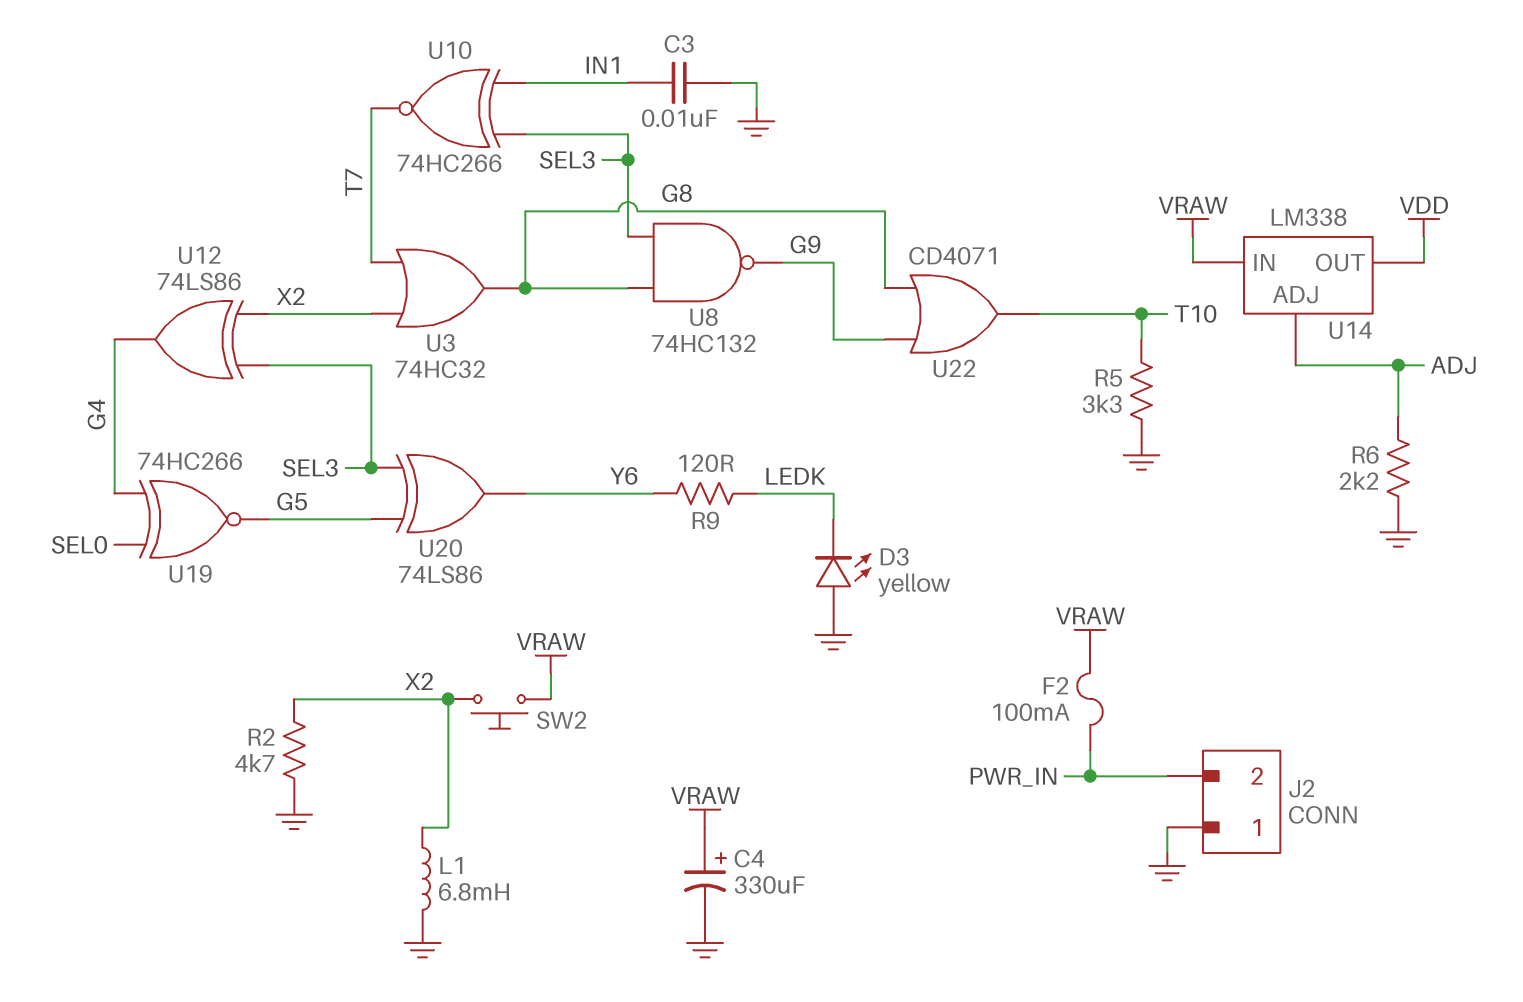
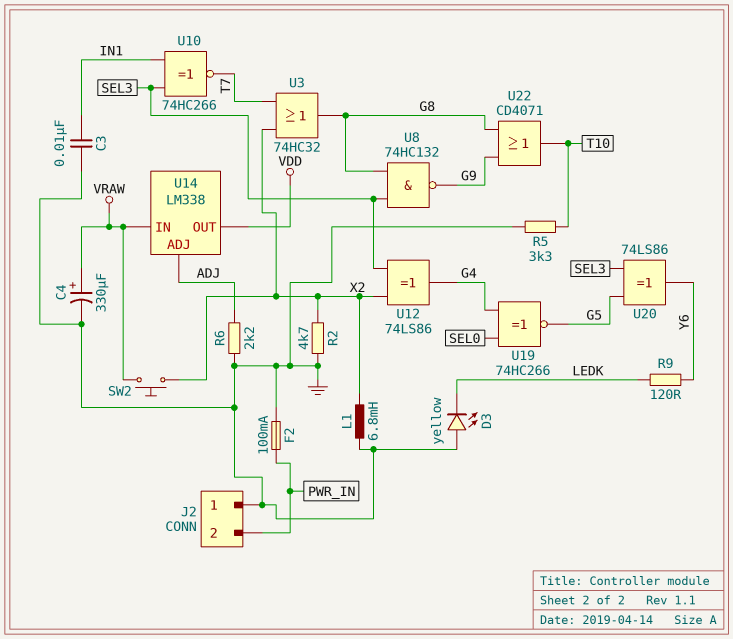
F2: 100mA (PWR_IN, VRAW) -> 100mA (GND, PWR_IN)

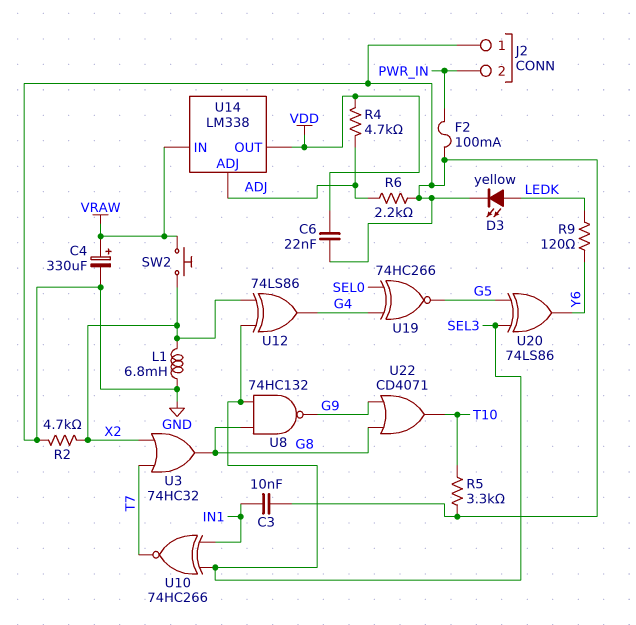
C6: none -> 22nF (GND, VDD)
D3: LED yellow (A GND, K LEDK) -> LED yellow (A LEDK, K GND)
R4: none -> 4.7k (ADJ, VDD)

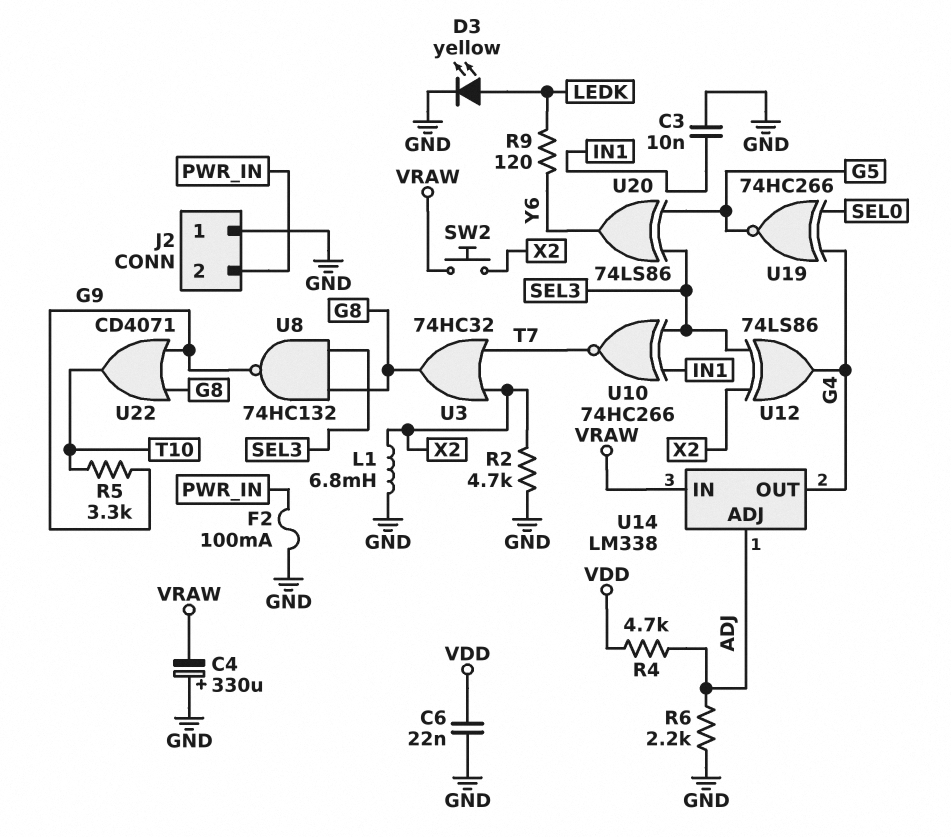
C4: 330uF (plus VRAW, minus GND) -> 330uF (plus GND, minus VRAW)
R5: 3.3k (GND, T10) -> 3.3k (G9, T10)
U14 pin OUT: VDD -> G4

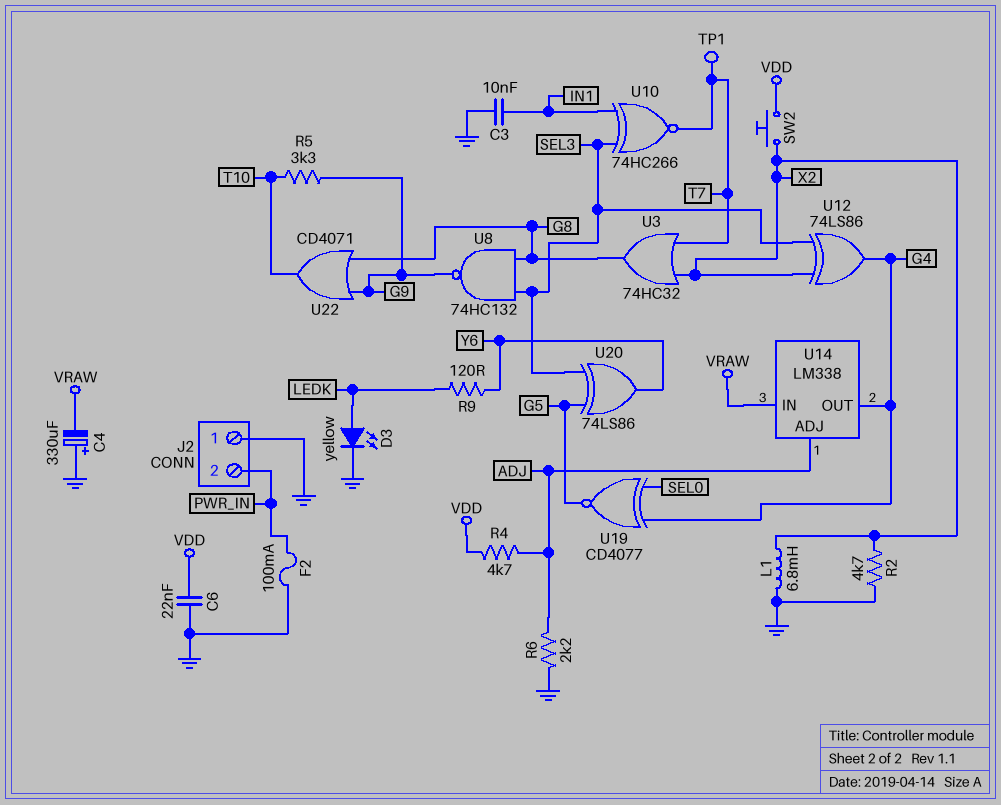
SW2: button (VRAW, X2) -> button (VDD, X2)
TP1: none -> test point (T7)
U19: XNOR 74HC266 (in G4, in SEL0, out G5) -> XNOR CD4077 (in G4, in SEL0, out G5)

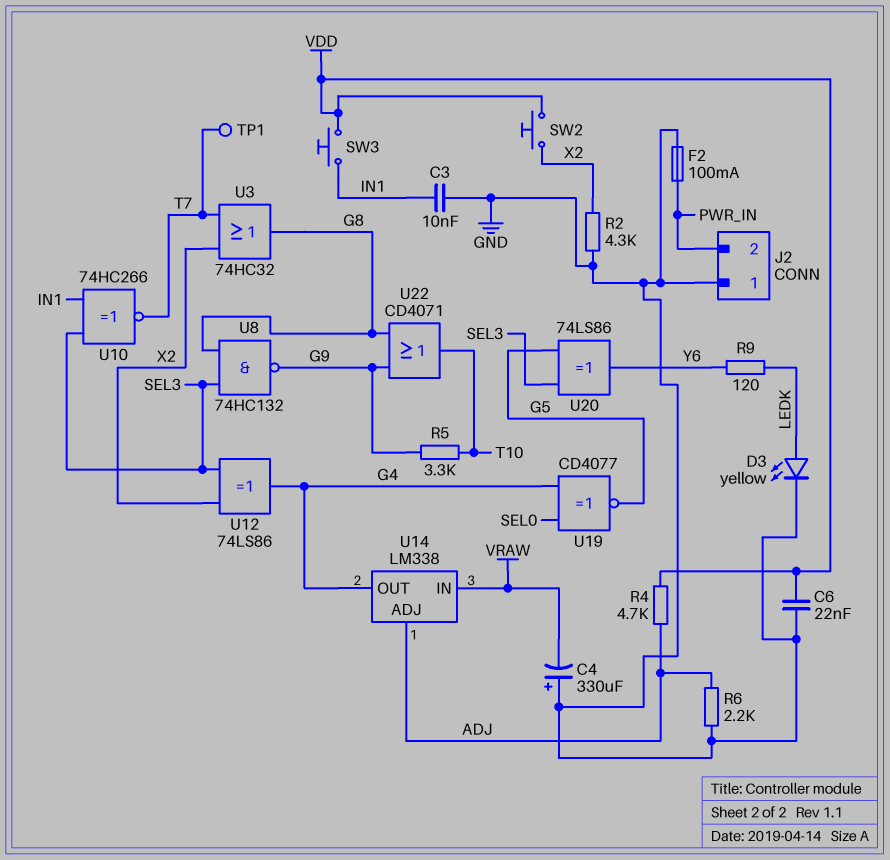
L1: 6.8mH (GND, X2) -> none
R2: 4.7k (GND, X2) -> 4.3k (GND, X2)
SW3: none -> button (IN1, VDD)

